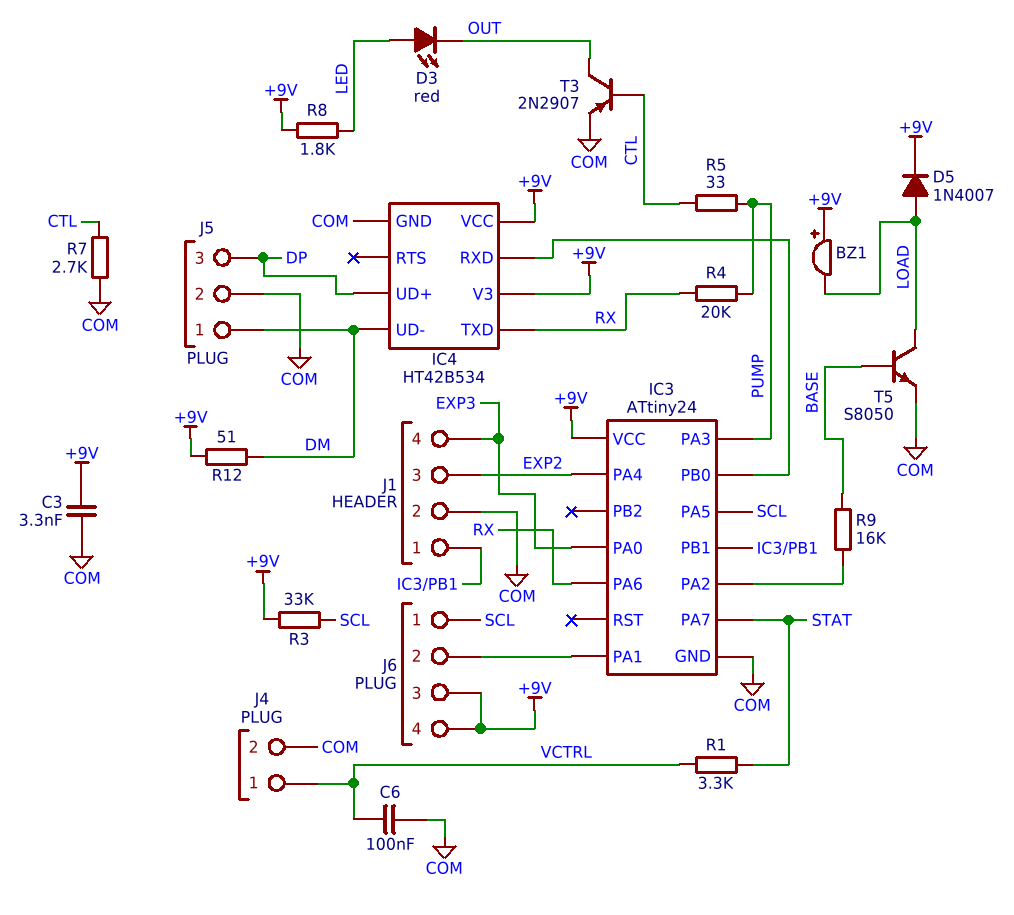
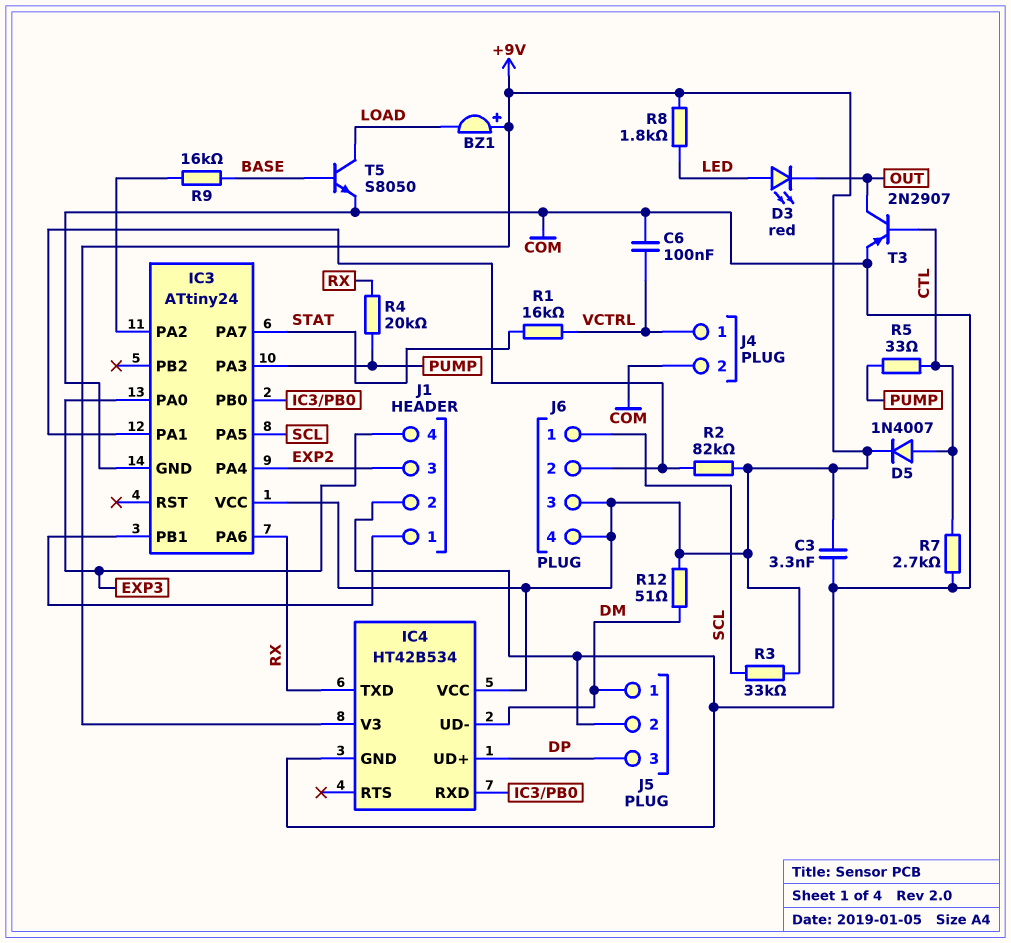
D5: diode 1N4007 (A LOAD, K +9V) -> diode 1N4007 (A CTL, K +9V)
R1: 3.3k (STAT, VCTRL) -> 16k (STAT, VCTRL)
R2: none -> 82k (+9V, IC3/PA1)

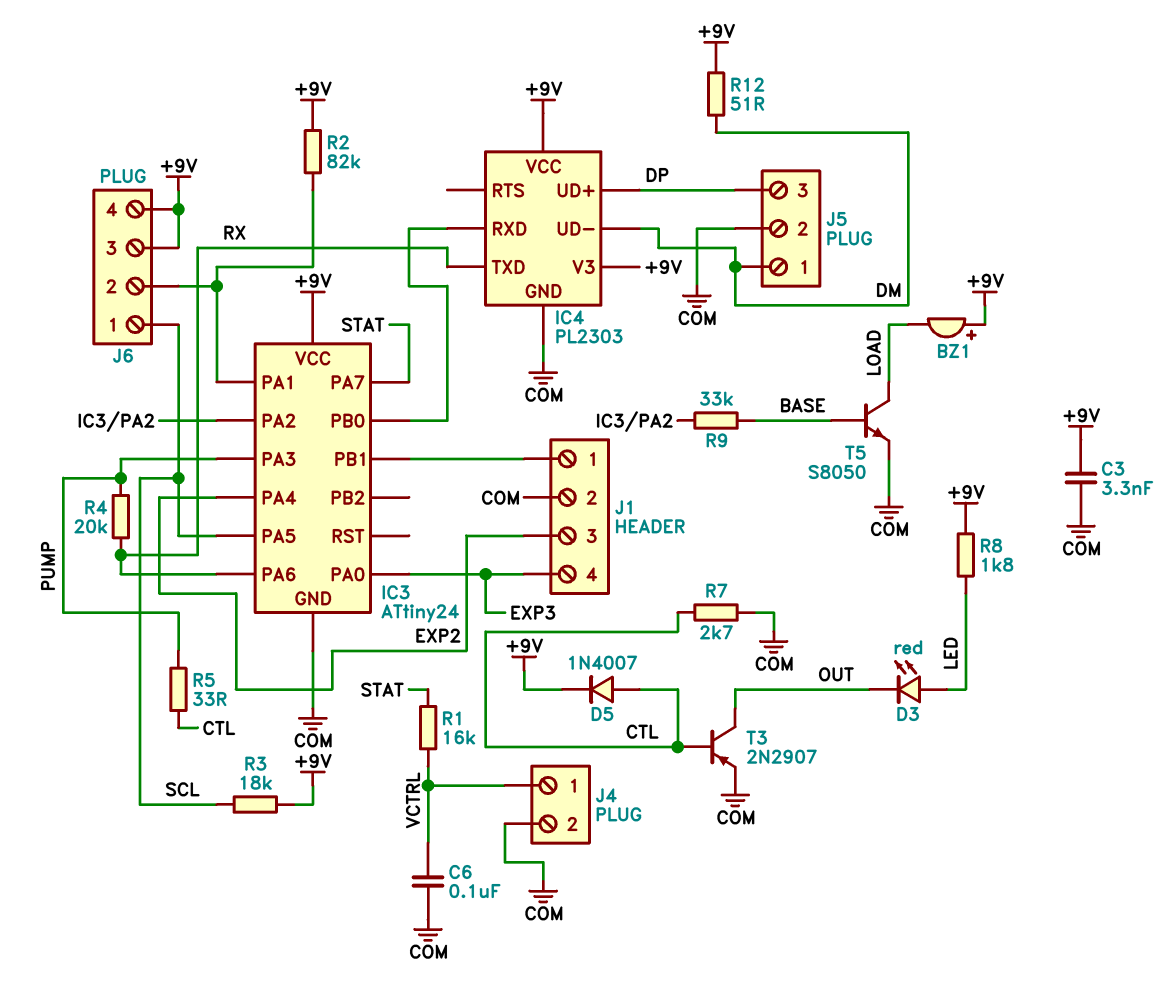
IC4: HT42B534 -> PL2303
R3: 33k (+9V, SCL) -> 18k (+9V, SCL)
R9: 16k (BASE, IC3/PA2) -> 33k (BASE, IC3/PA2)

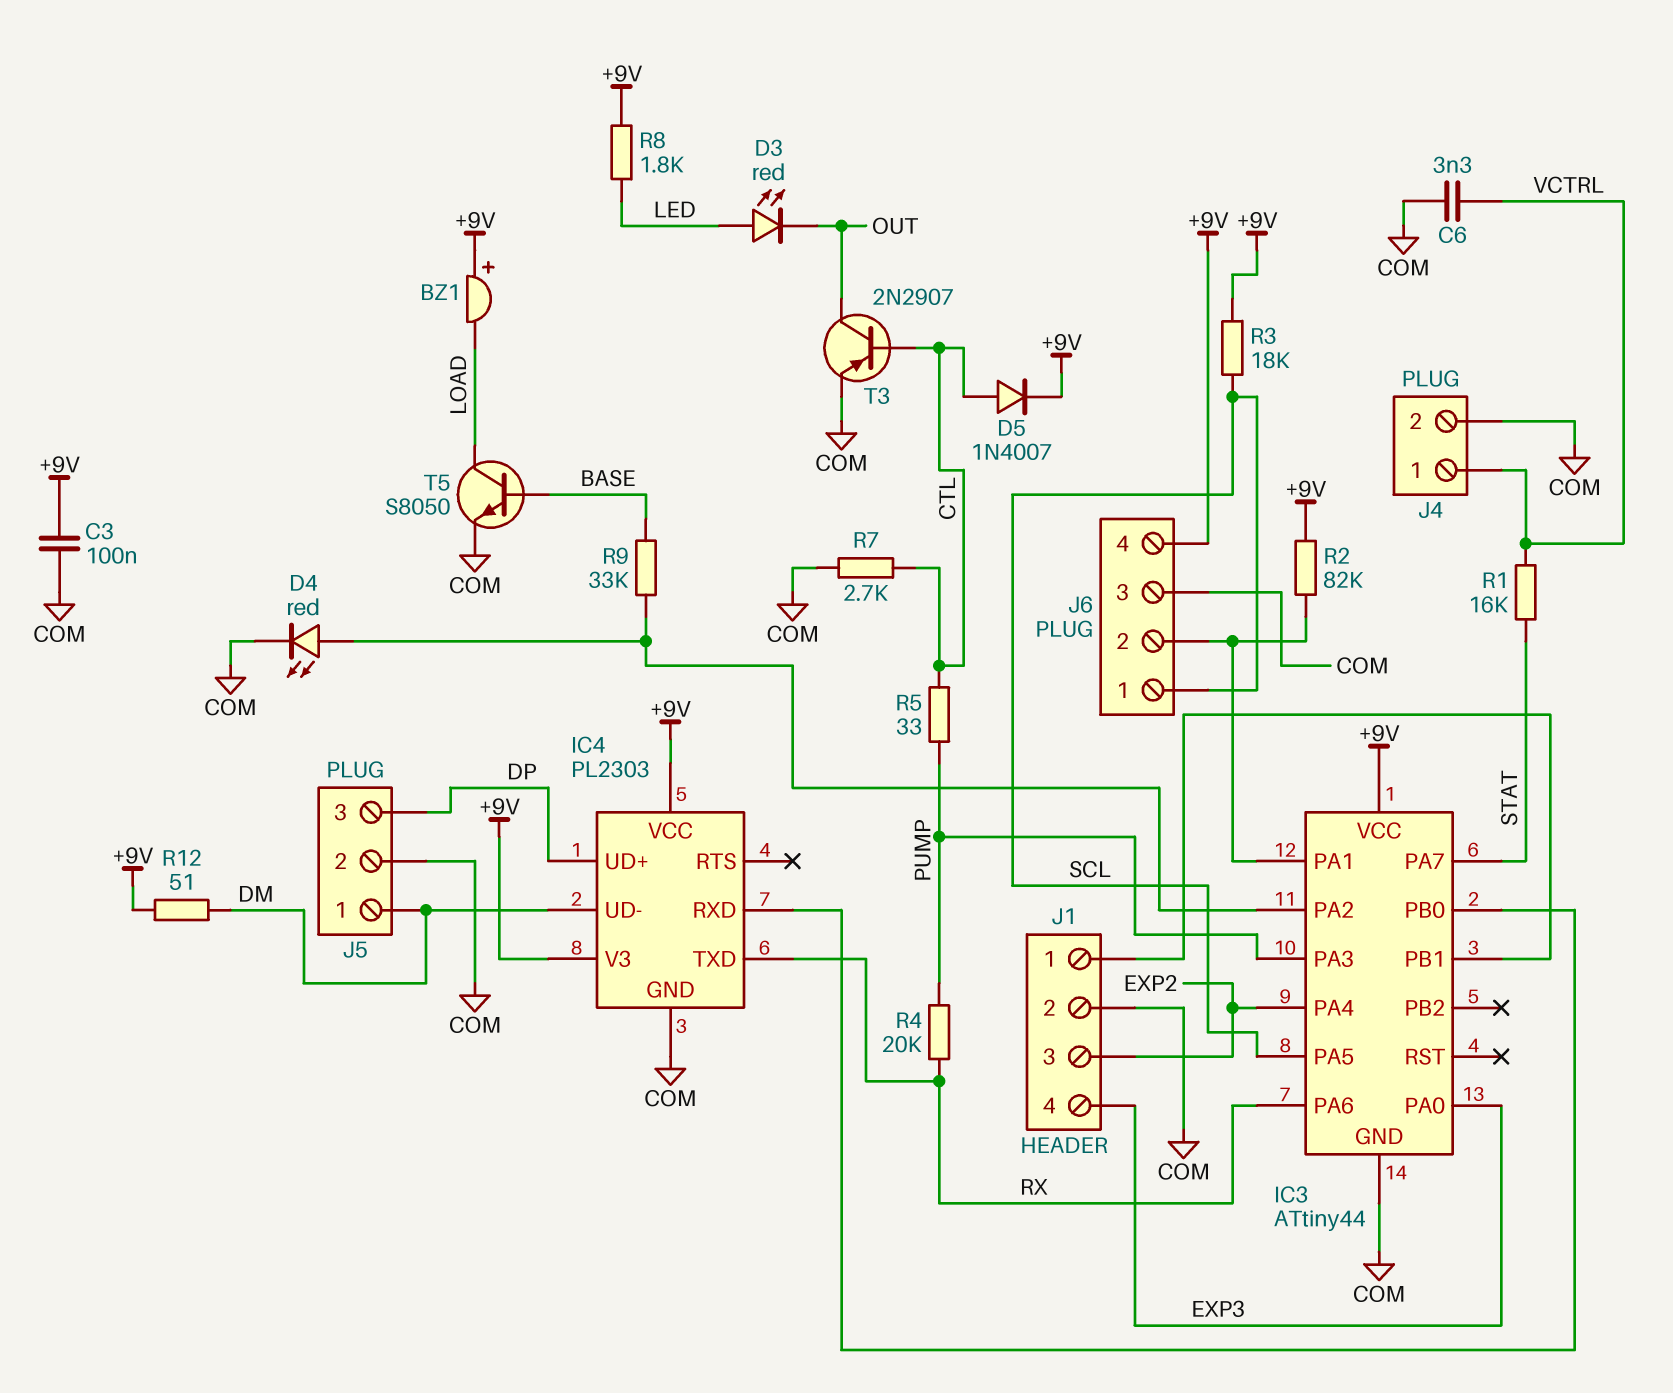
C3: 3.3nF (+9V, COM) -> 100nF (+9V, COM)
C6: 100nF (COM, VCTRL) -> 3.3nF (COM, VCTRL)
D4: none -> LED red (A IC3/PA2, K COM)
IC3: ATtiny24 -> ATtiny44
J6 pin 3: +9V -> COM

